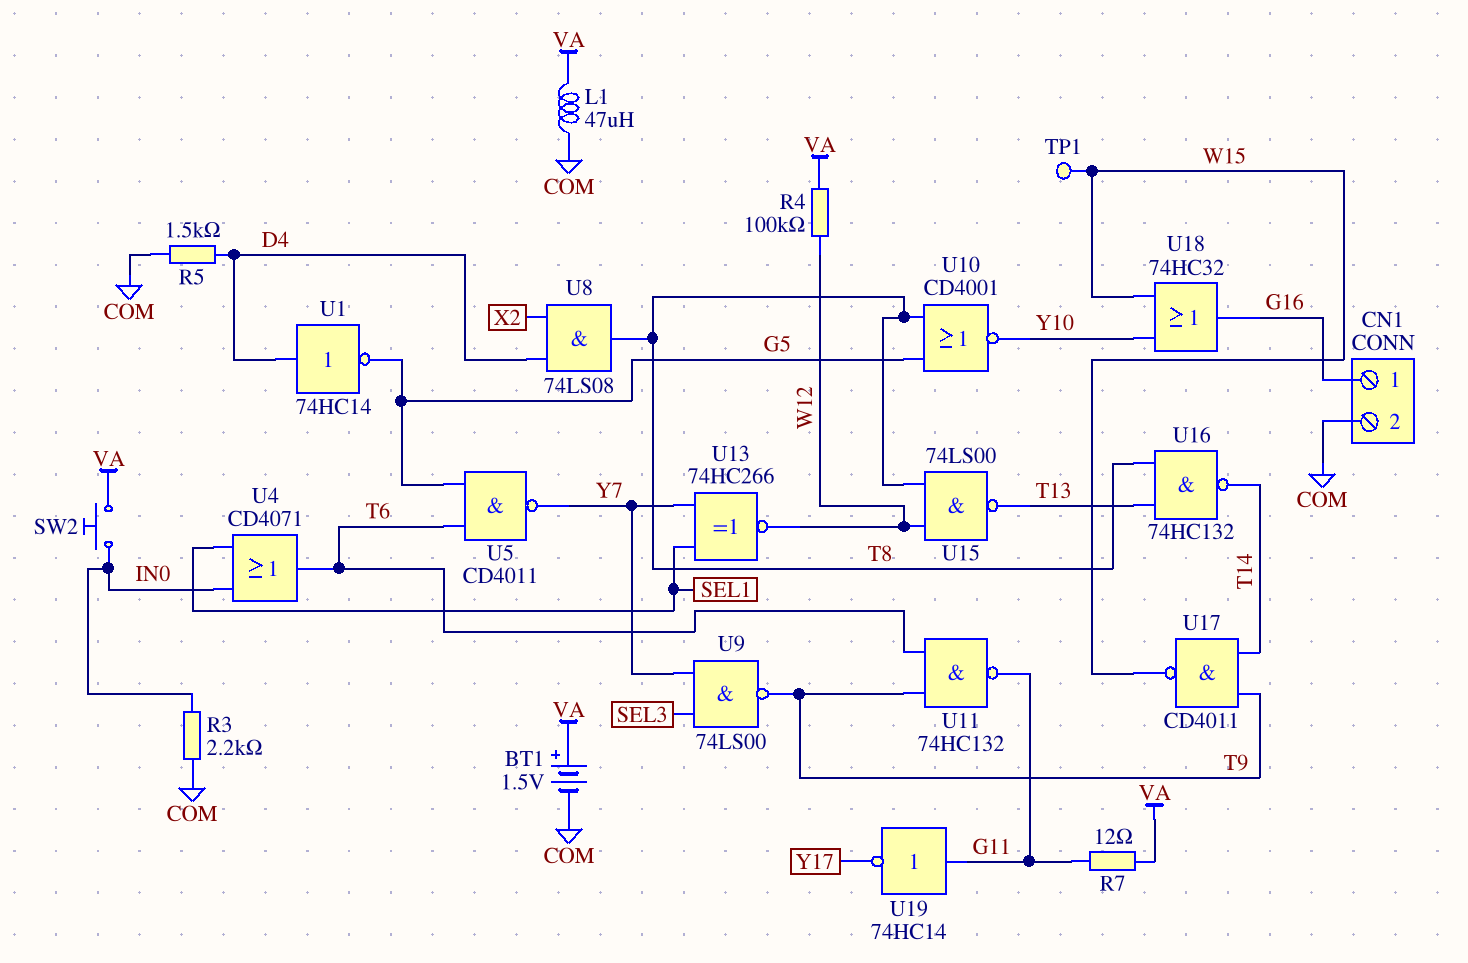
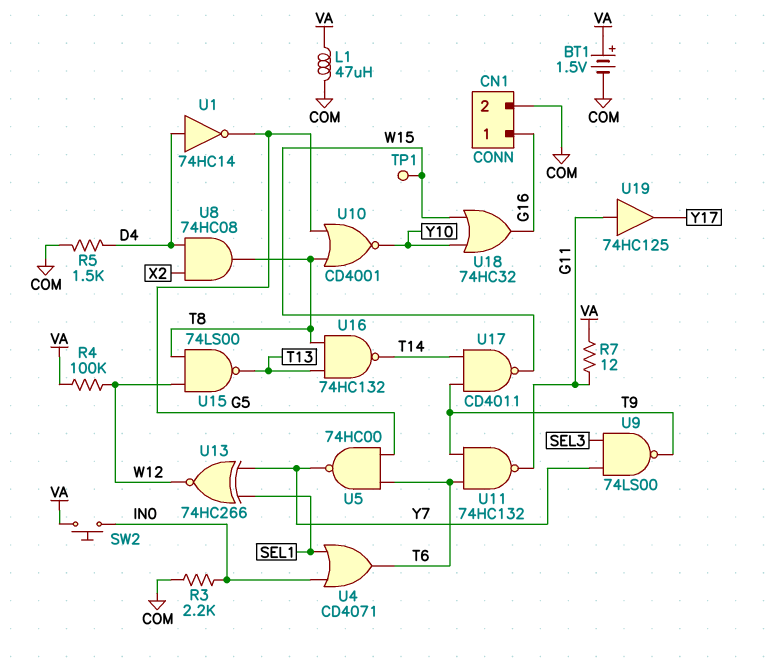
U5: NAND CD4011 (in G5, in T6, out Y7) -> NAND 74HC00 (in G5, in T6, out Y7)
U8: AND 74LS08 (in D4, in X2, out T8) -> AND 74HC08 (in D4, in X2, out T8)
U19: NOT 74HC14 (in G11, out Y17) -> buffer 74HC125 (in G11, out Y17)

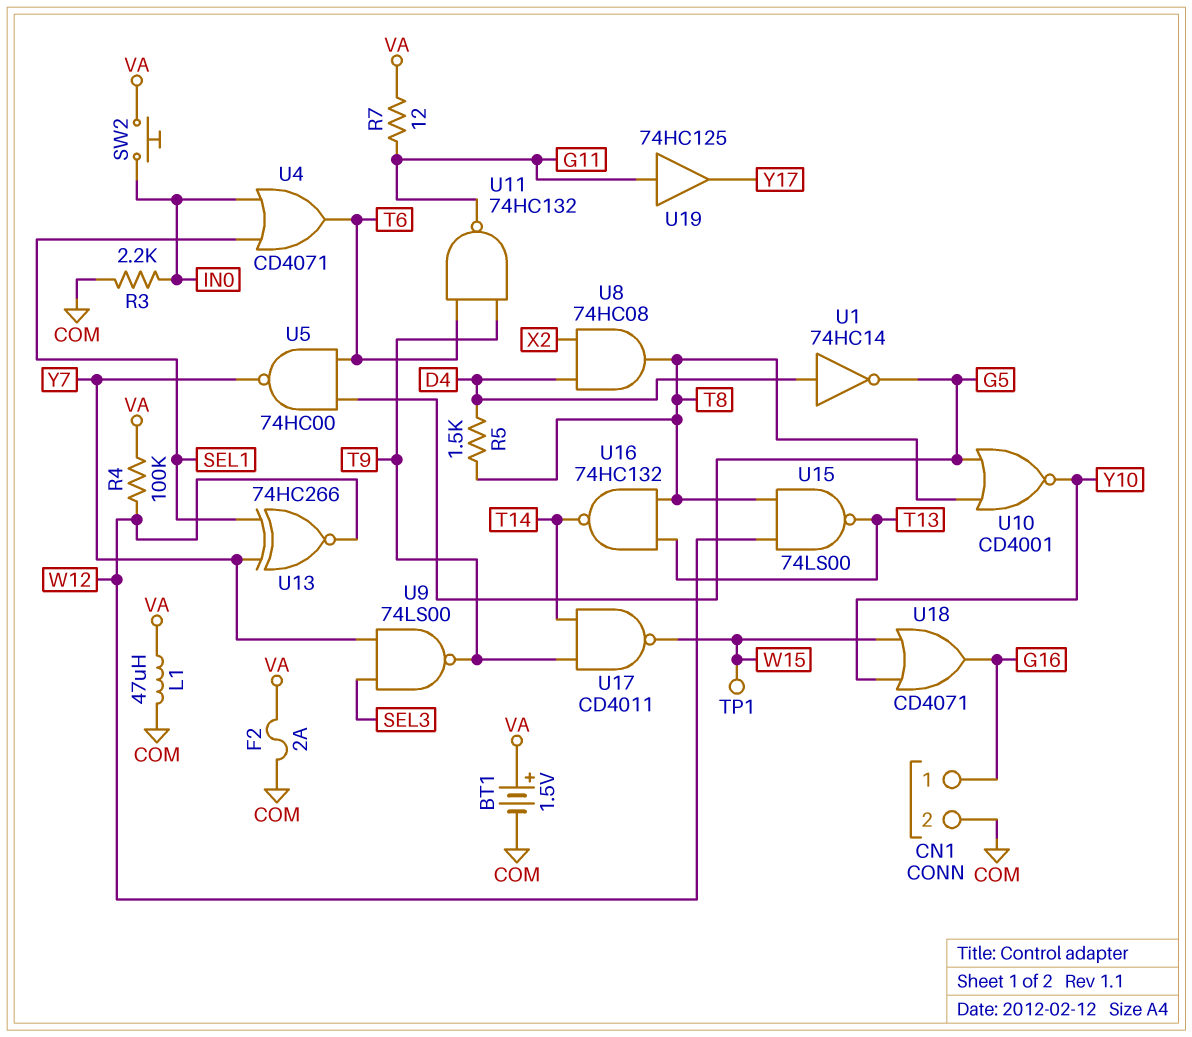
F2: none -> 2A (COM, VA)
R5: 1.5k (COM, D4) -> 1.5k (D4, T8)
U18: OR 74HC32 (in W15, in Y10, out G16) -> OR CD4071 (in W15, in Y10, out G16)

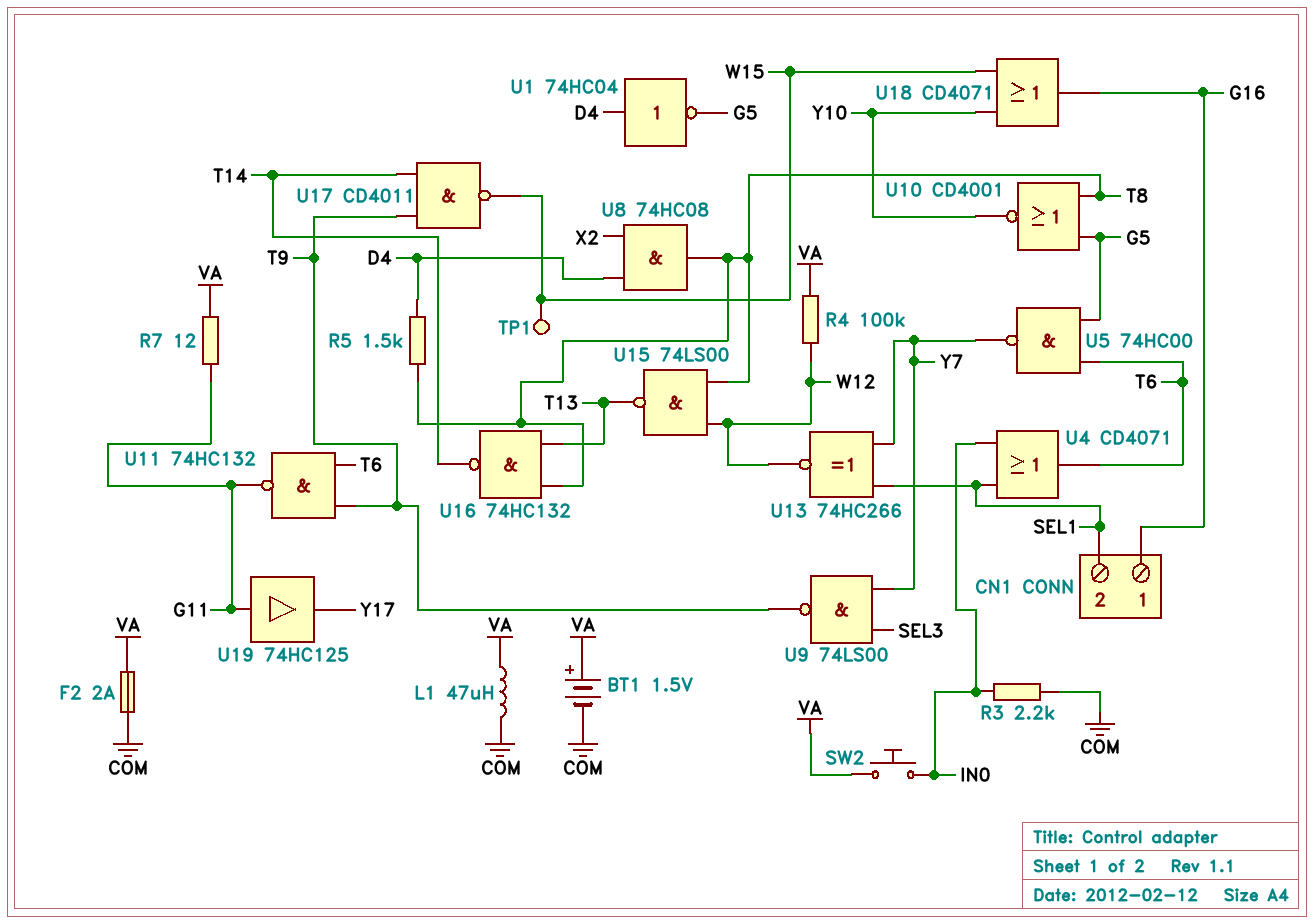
CN1 pin 2: COM -> SEL1
U1: NOT 74HC14 (in D4, out G5) -> NOT 74HC04 (in D4, out G5)

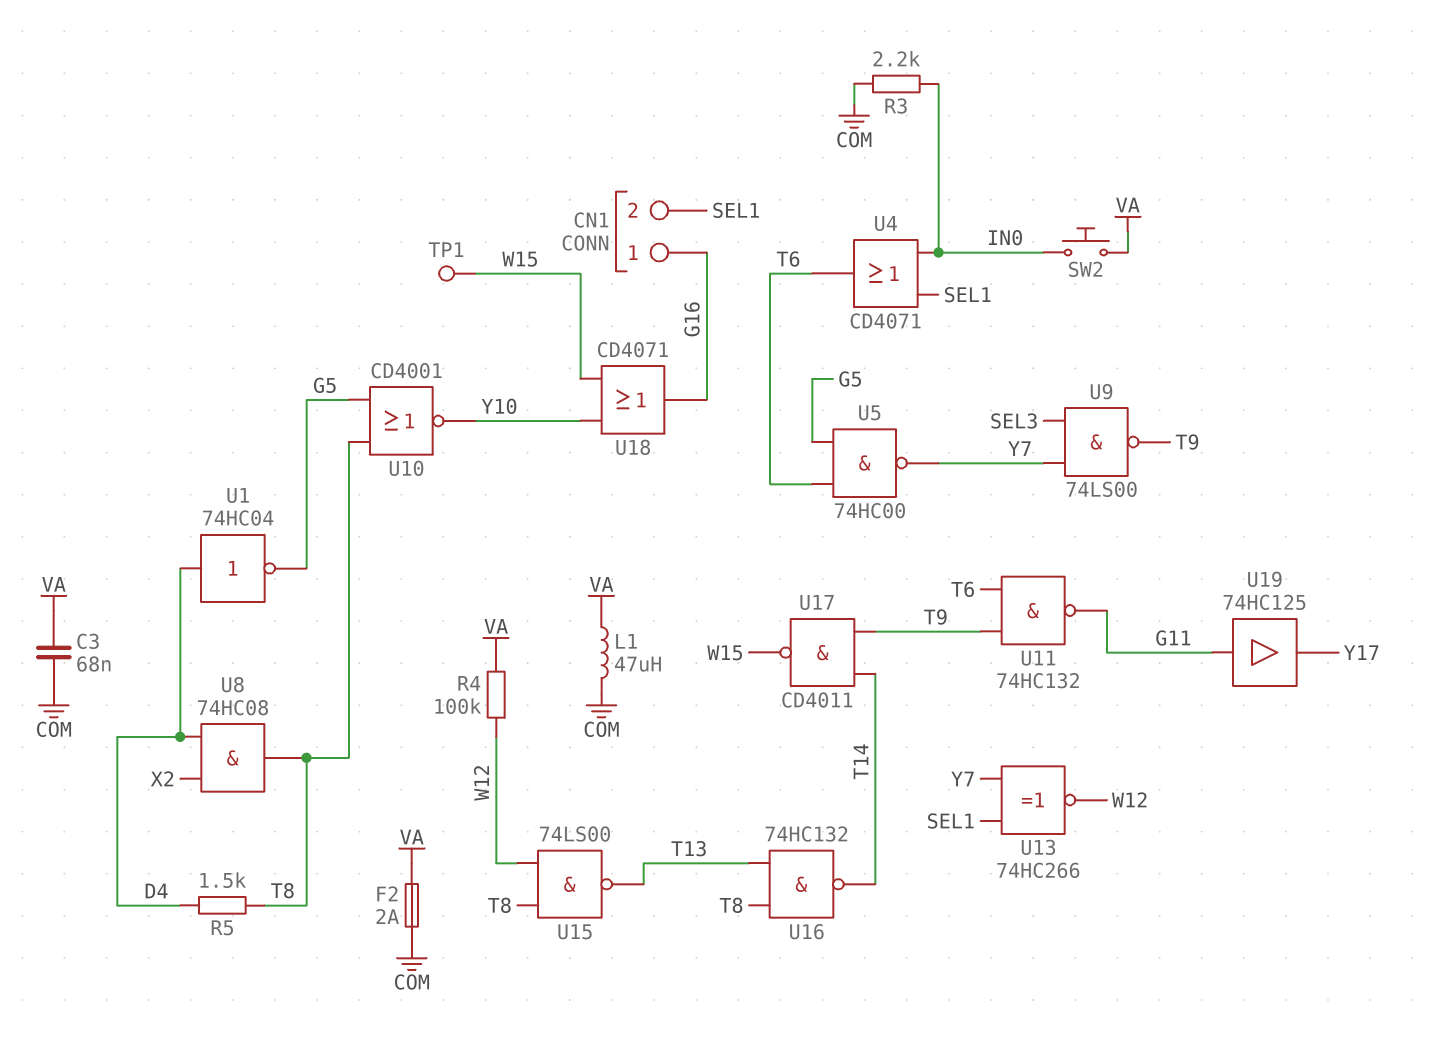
BT1: 1.5V (plus VA, minus COM) -> none
C3: none -> 68nF (COM, VA)
R7: 12 (G11, VA) -> none

